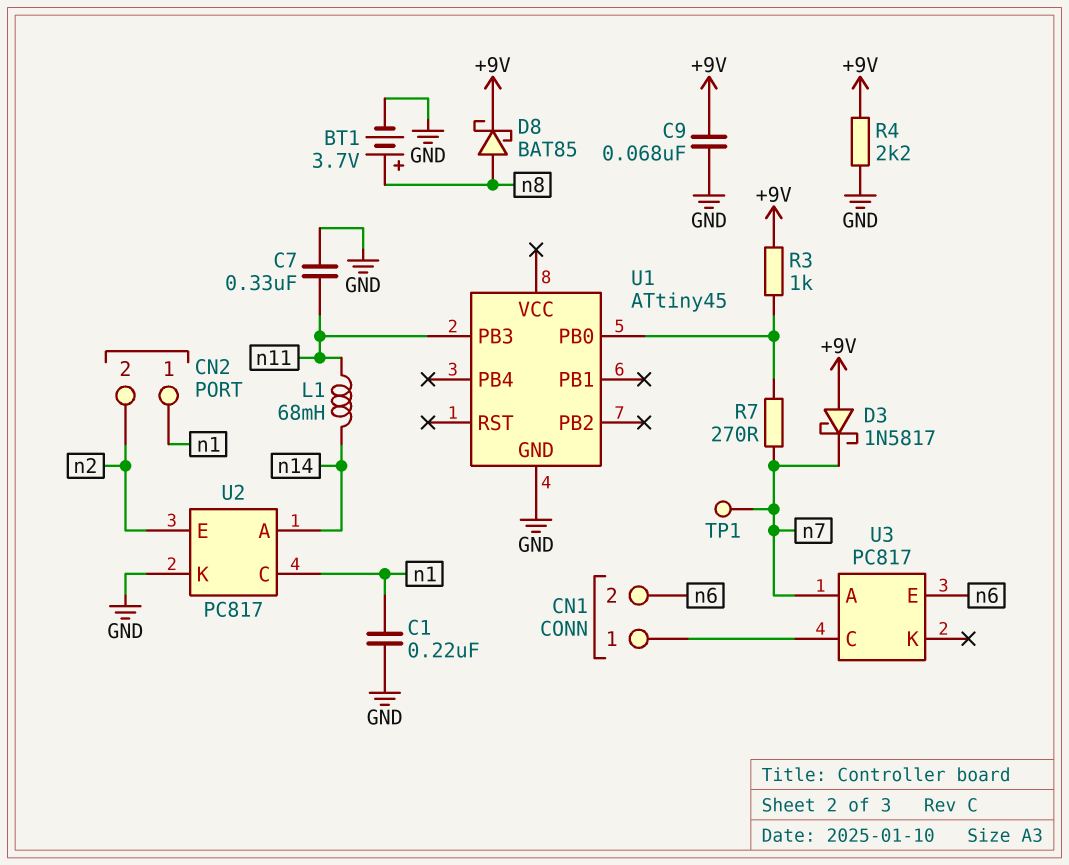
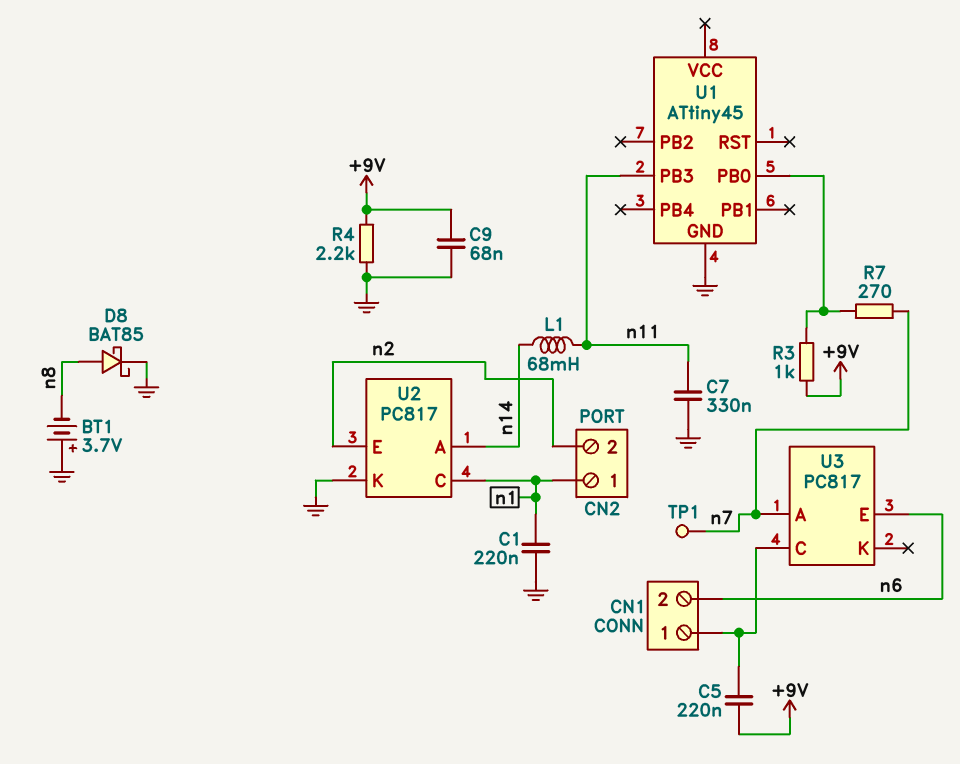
BT1: 3.7V (plus n8, minus GND) -> 3.7V (plus GND, minus n8)
C5: none -> 220nF (+9V, CN1/1)
D3: schottky 1N5817 (A +9V, K n7) -> none
D8: schottky BAT85 (A n8, K +9V) -> schottky BAT85 (A n8, K GND)

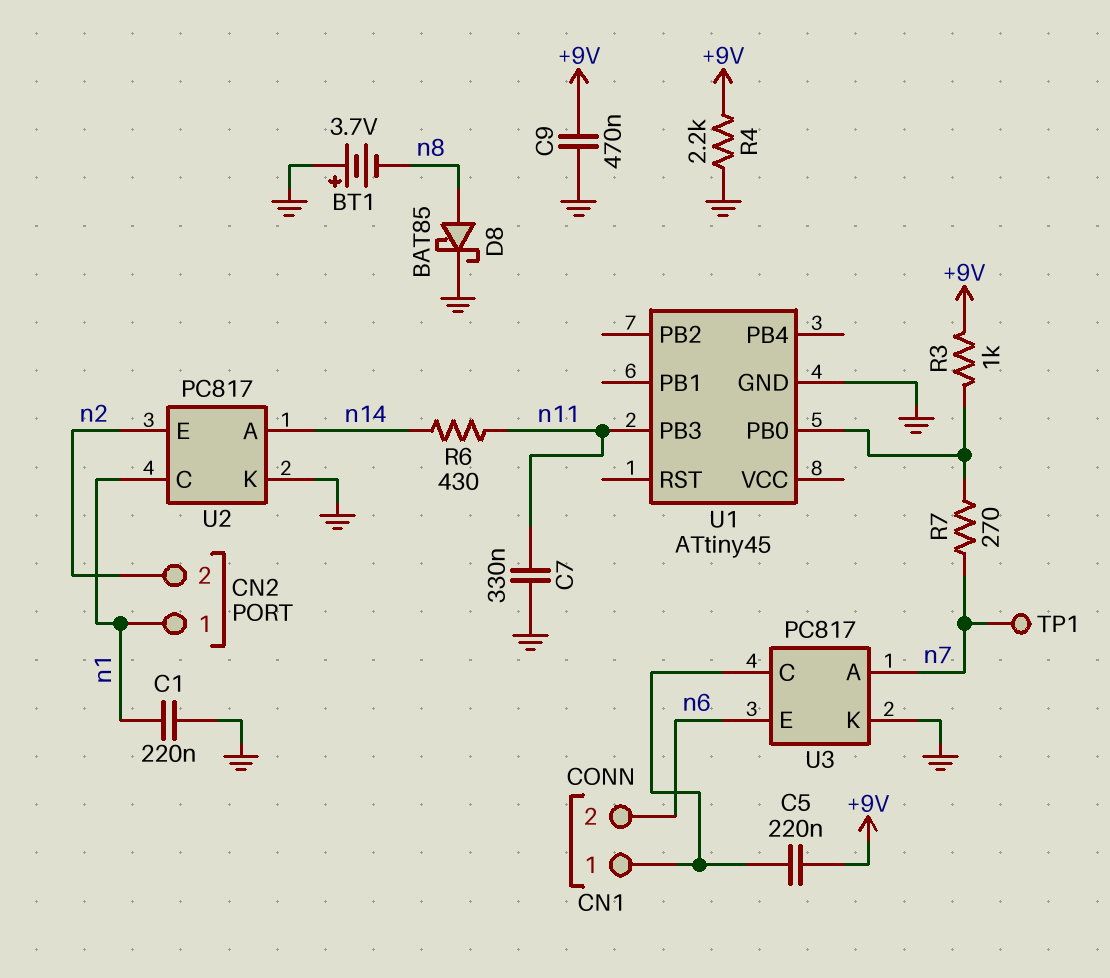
C9: 68nF (+9V, GND) -> 470nF (+9V, GND)
L1: 68mH (n11, n14) -> none
R6: none -> 430 (n11, n14)
U3 pin K: none -> GND

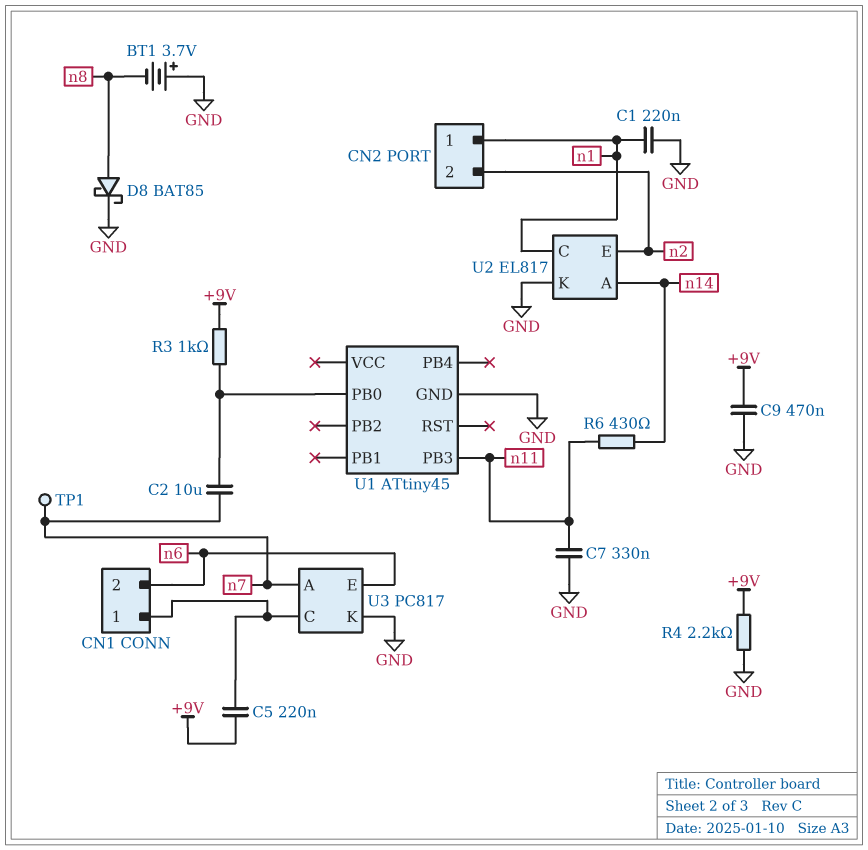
C2: none -> 10uF (U1/PB0, n7)
R7: 270 (U1/PB0, n7) -> none
U2: PC817 -> EL817

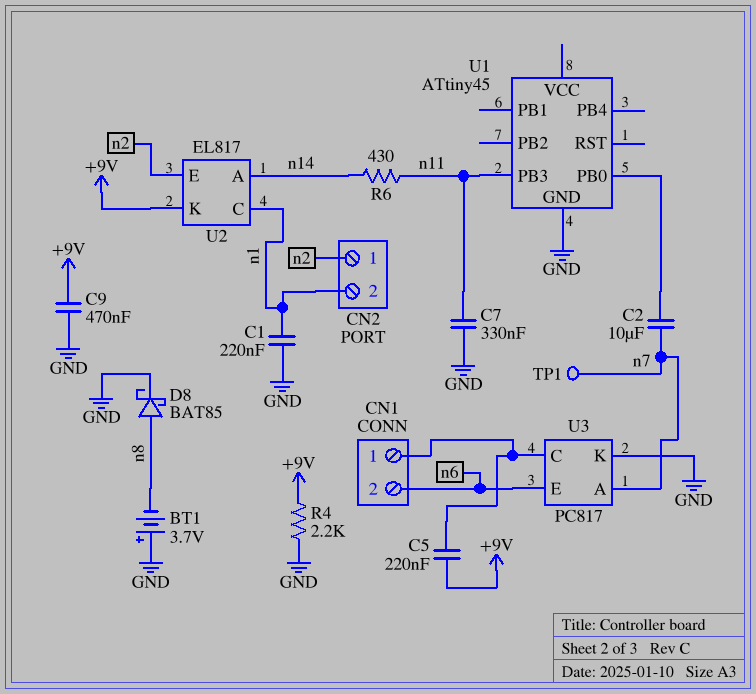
CN2 pin 1: n1 -> n2
CN2 pin 2: n2 -> n1
R3: 1k (+9V, U1/PB0) -> none
U2 pin K: GND -> +9V

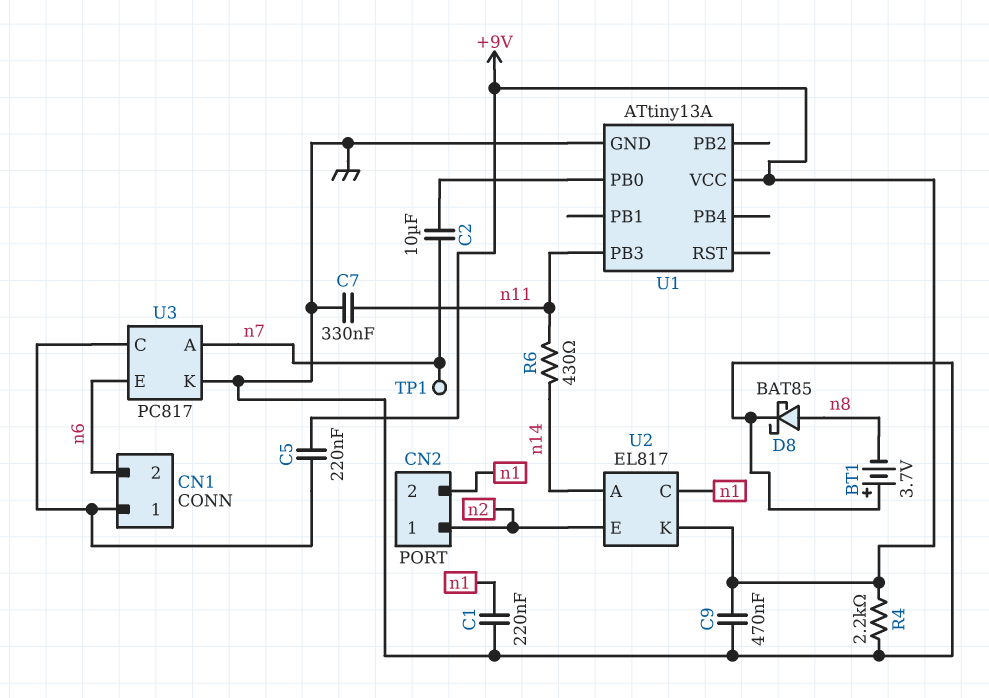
U1: ATtiny45 -> ATtiny13A
U1 pin VCC: none -> +9V

